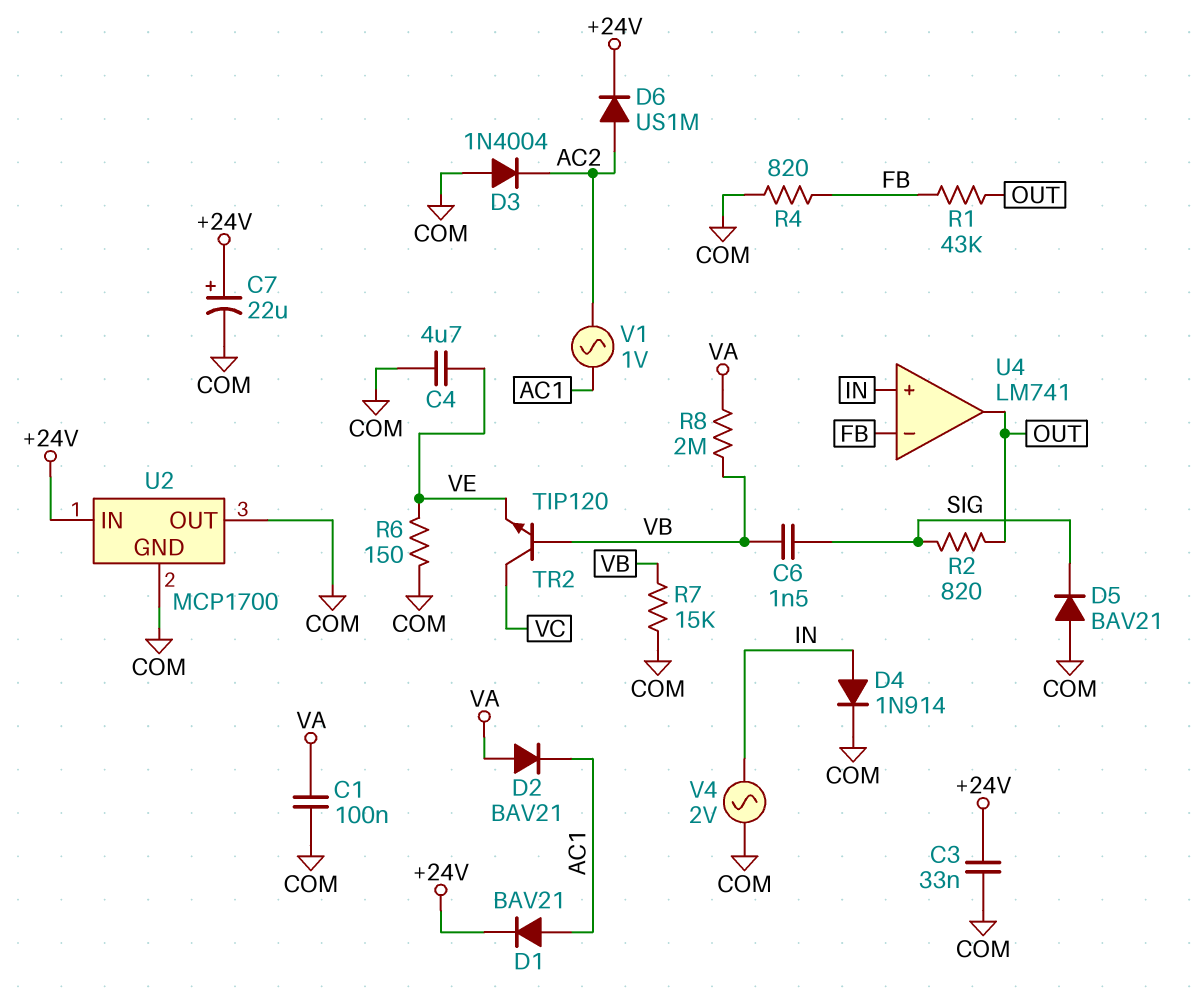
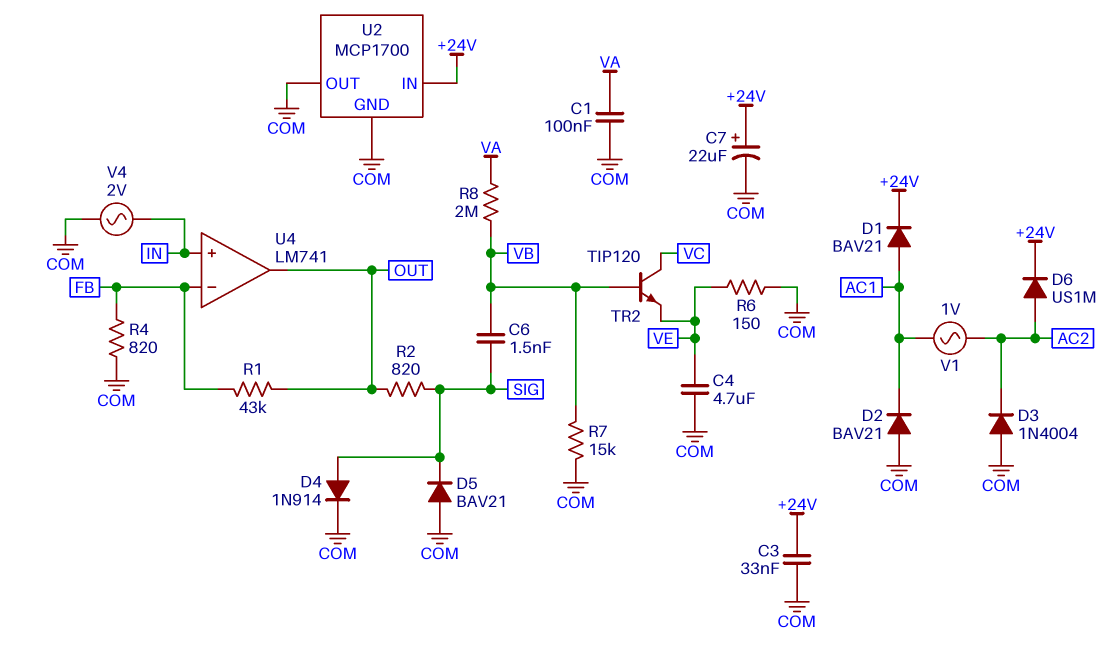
D2: diode BAV21 (A VA, K AC1) -> diode BAV21 (A COM, K AC1)
D4: diode 1N914 (A IN, K COM) -> diode 1N914 (A SIG, K COM)

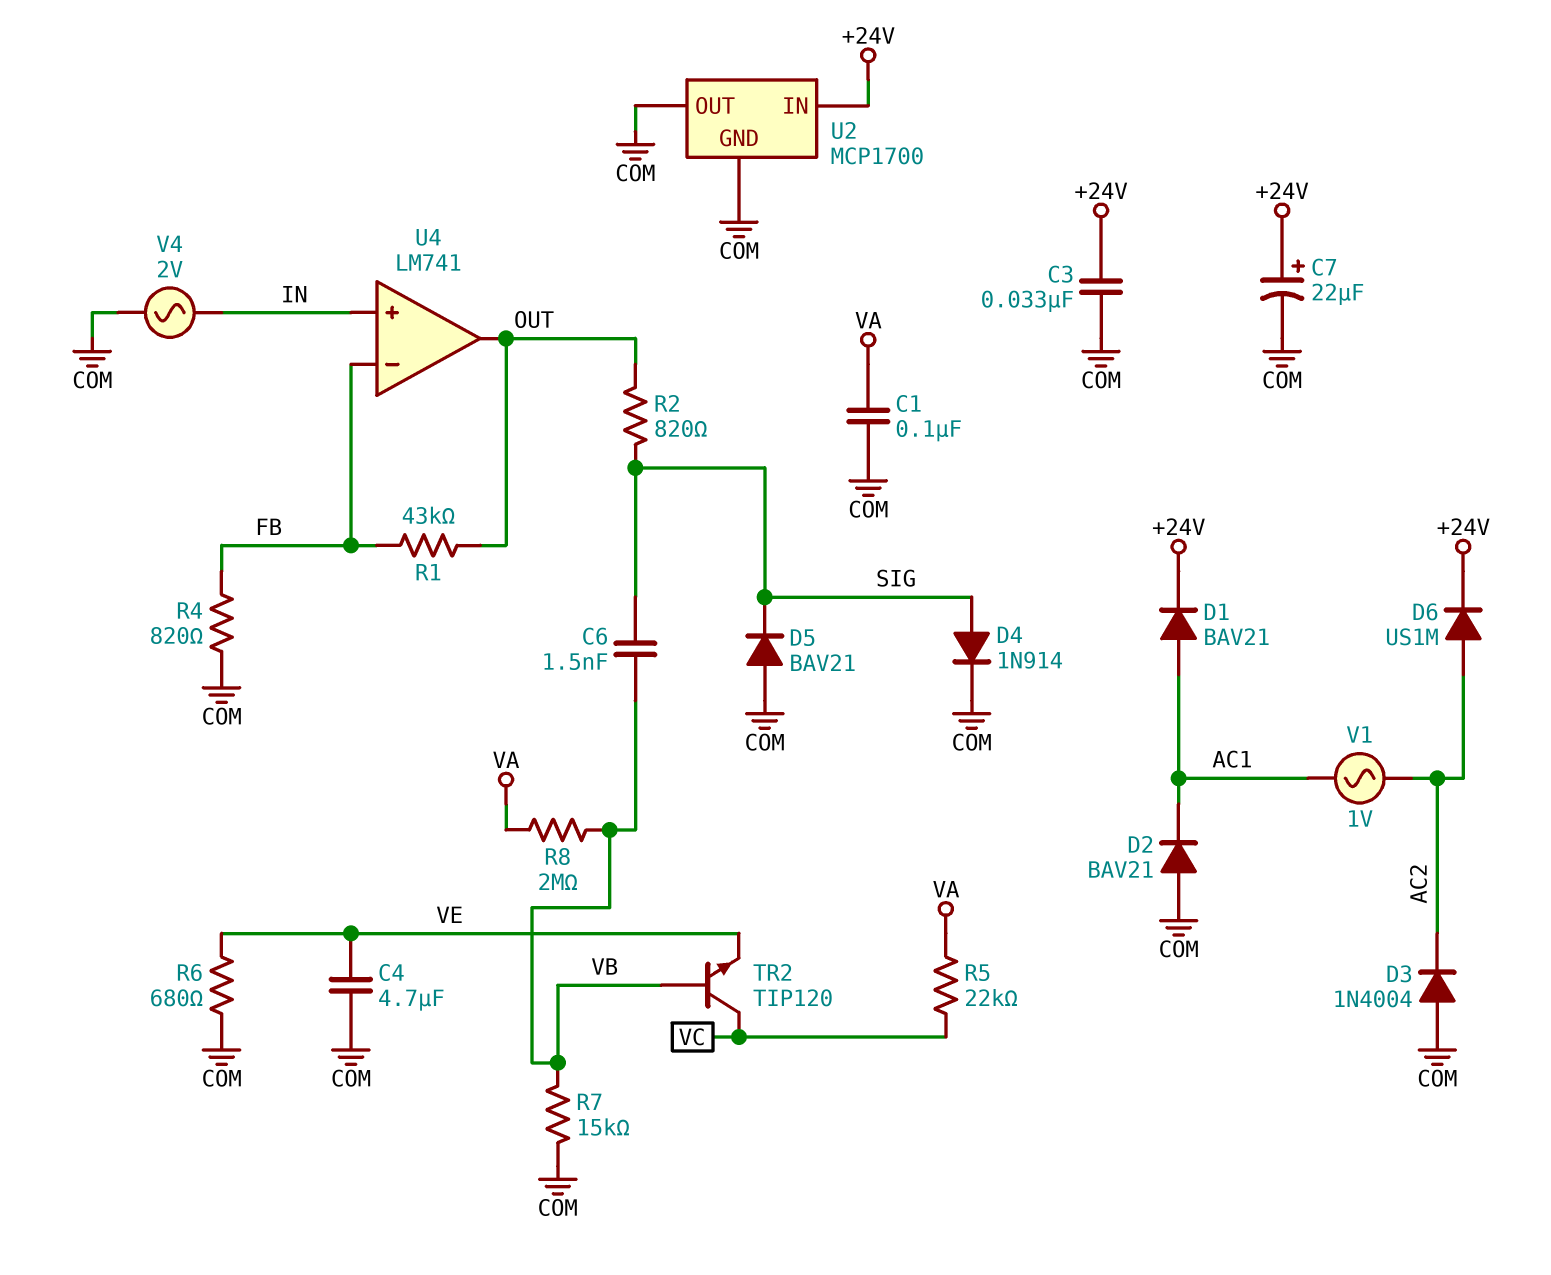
R5: none -> 22k (VA, VC)
R6: 150 (COM, VE) -> 680 (COM, VE)

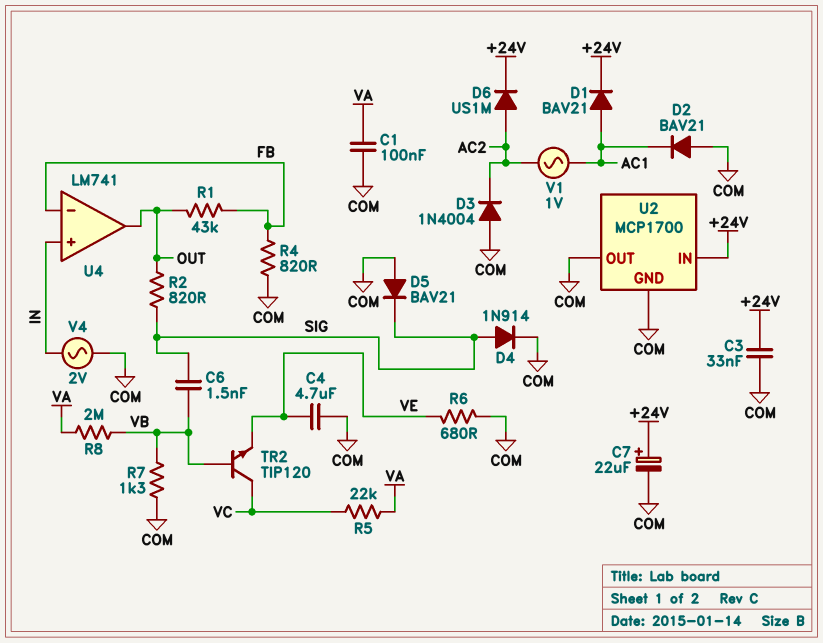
R7: 15k (COM, VB) -> 1.3k (COM, VB)

